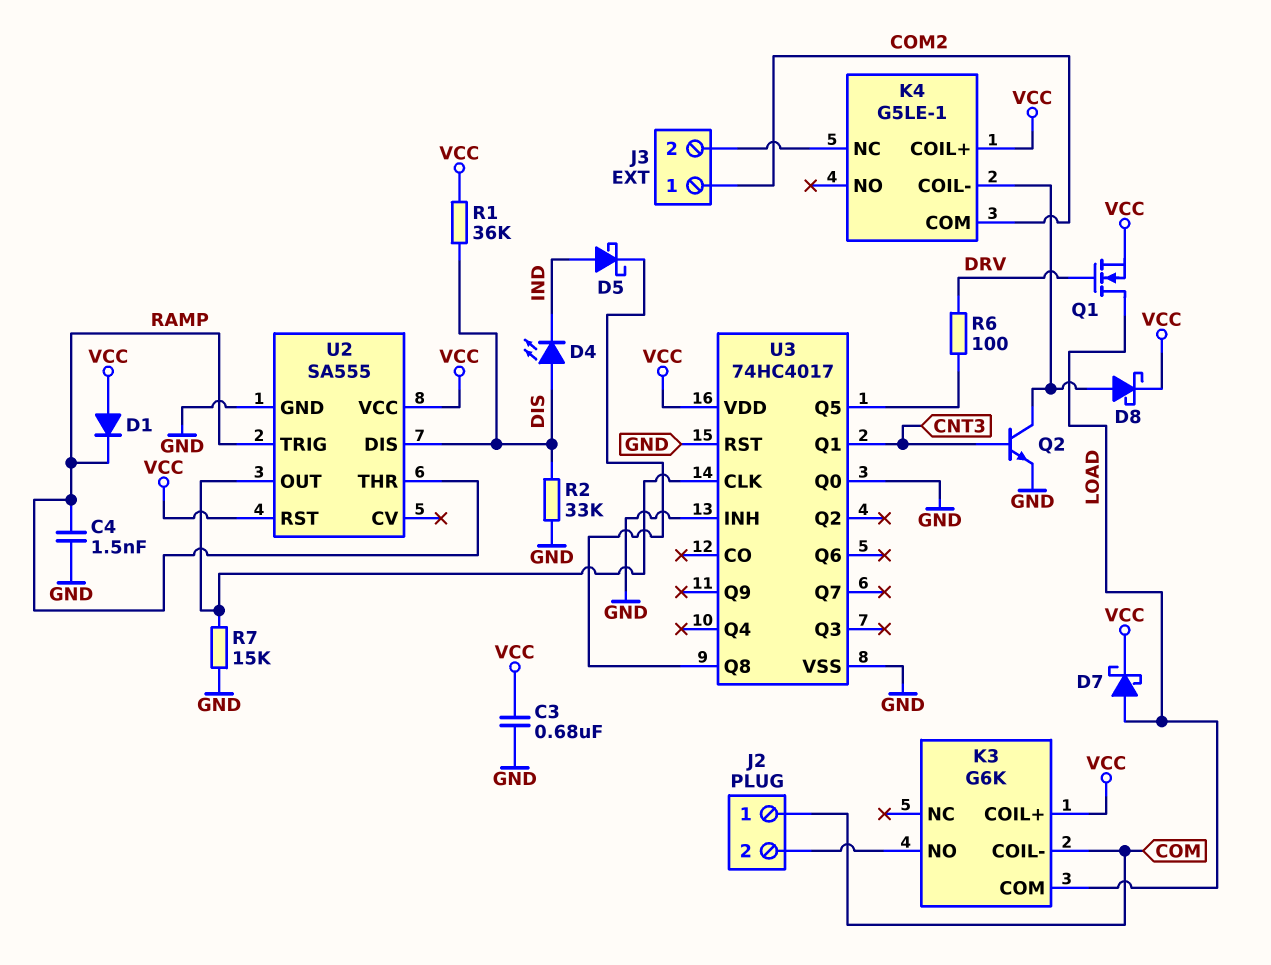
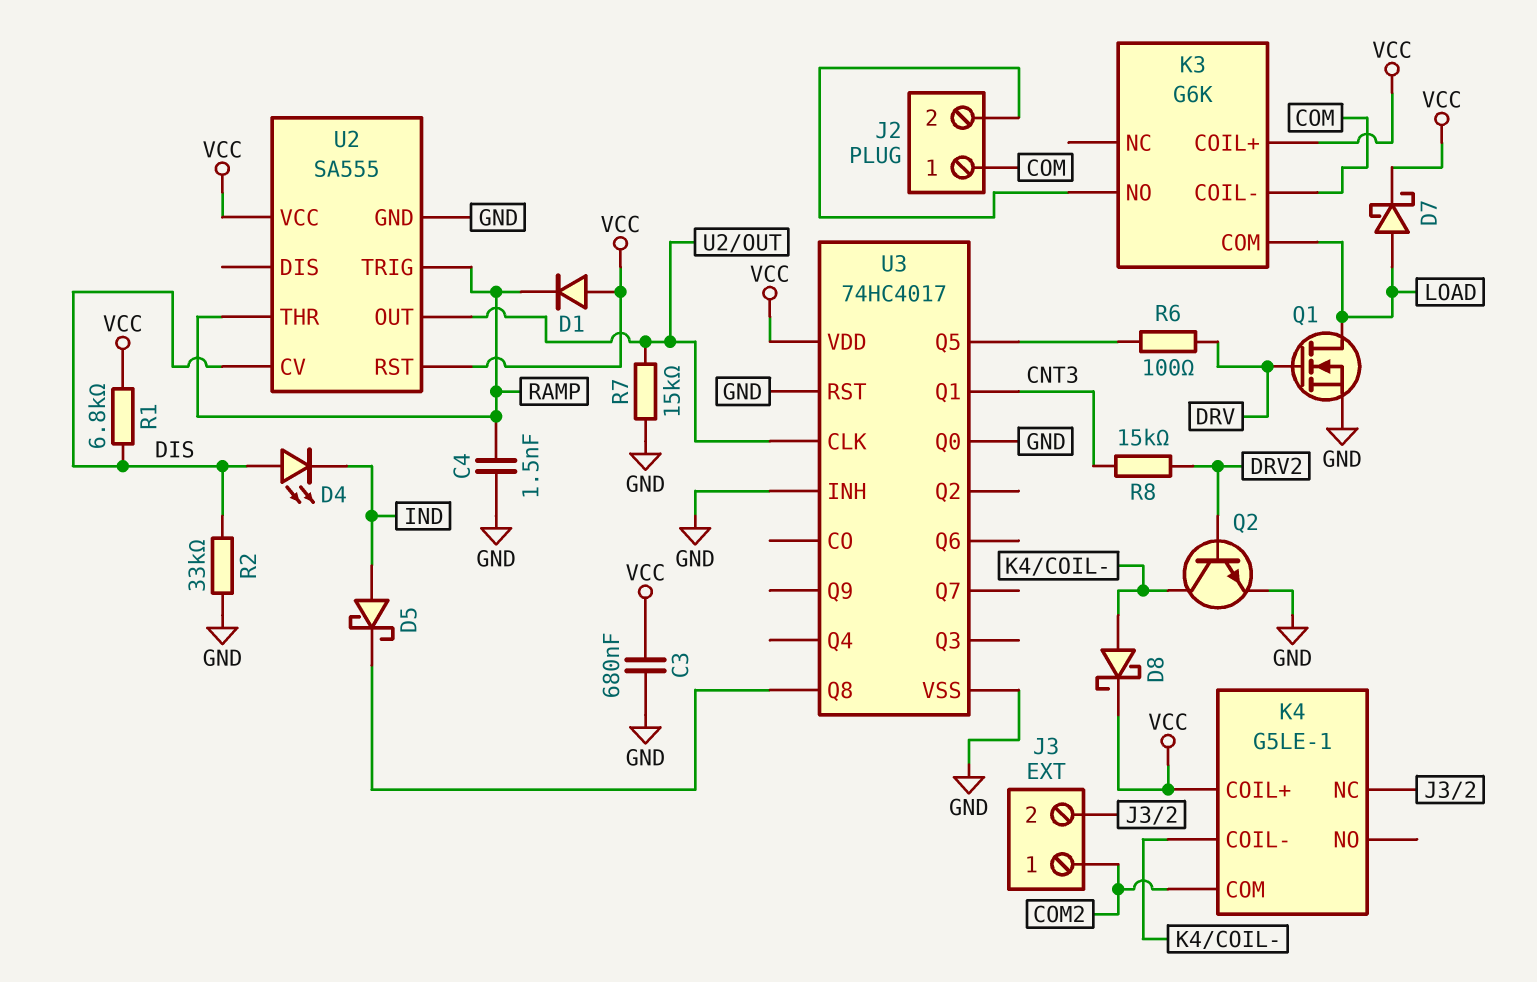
Q1: NMOS (G DRV, D LOAD, S VCC) -> NMOS (G DRV, D LOAD, S GND)
Q2: NPN (B CNT3, C K4/COIL-, E GND) -> NPN (B DRV2, C K4/COIL-, E GND)
R1: 36k (DIS, VCC) -> 6.8k (DIS, VCC)
R8: none -> 15k (CNT3, DRV2)
U2 pin CV: none -> DIS
U2 pin DIS: DIS -> none

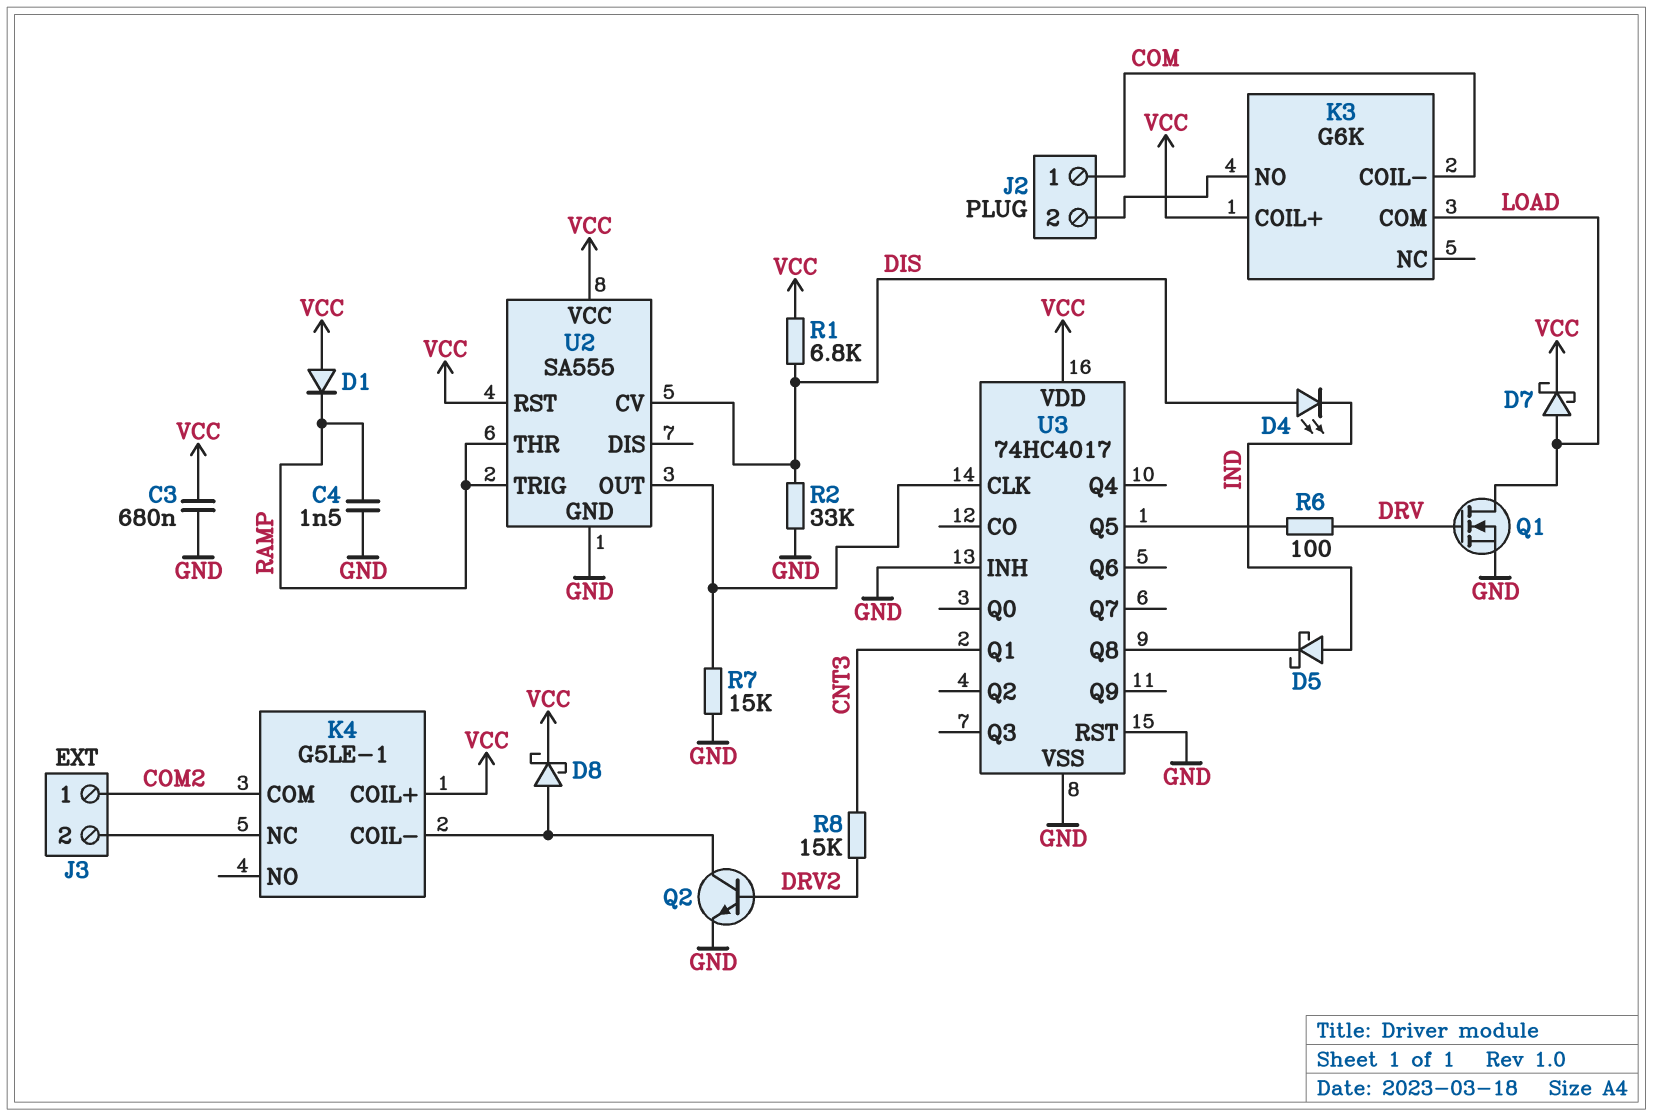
U3 pin Q0: GND -> none

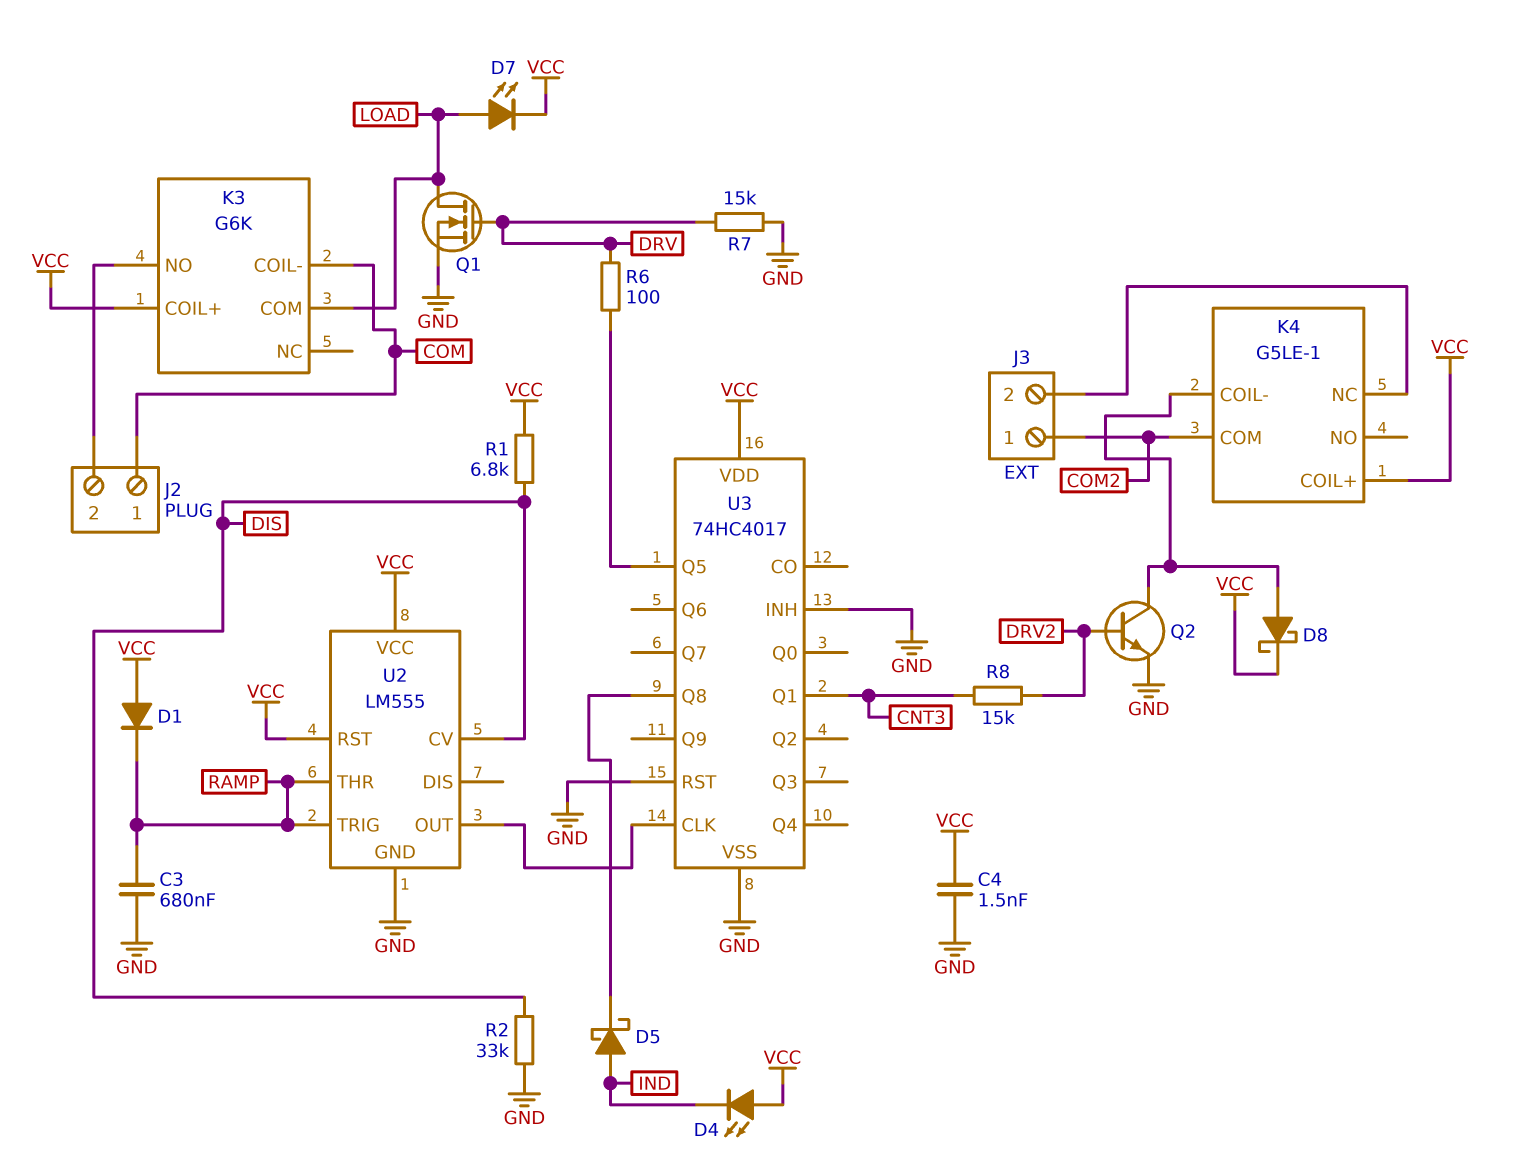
C3: 680nF (GND, VCC) -> 680nF (GND, RAMP)
C4: 1.5nF (GND, RAMP) -> 1.5nF (GND, VCC)
D4: LED (A DIS, K IND) -> LED (A VCC, K IND)
D7: schottky (A LOAD, K VCC) -> LED (A LOAD, K VCC)
R7: 15k (GND, U2/OUT) -> 15k (DRV, GND)
U2: SA555 -> LM555

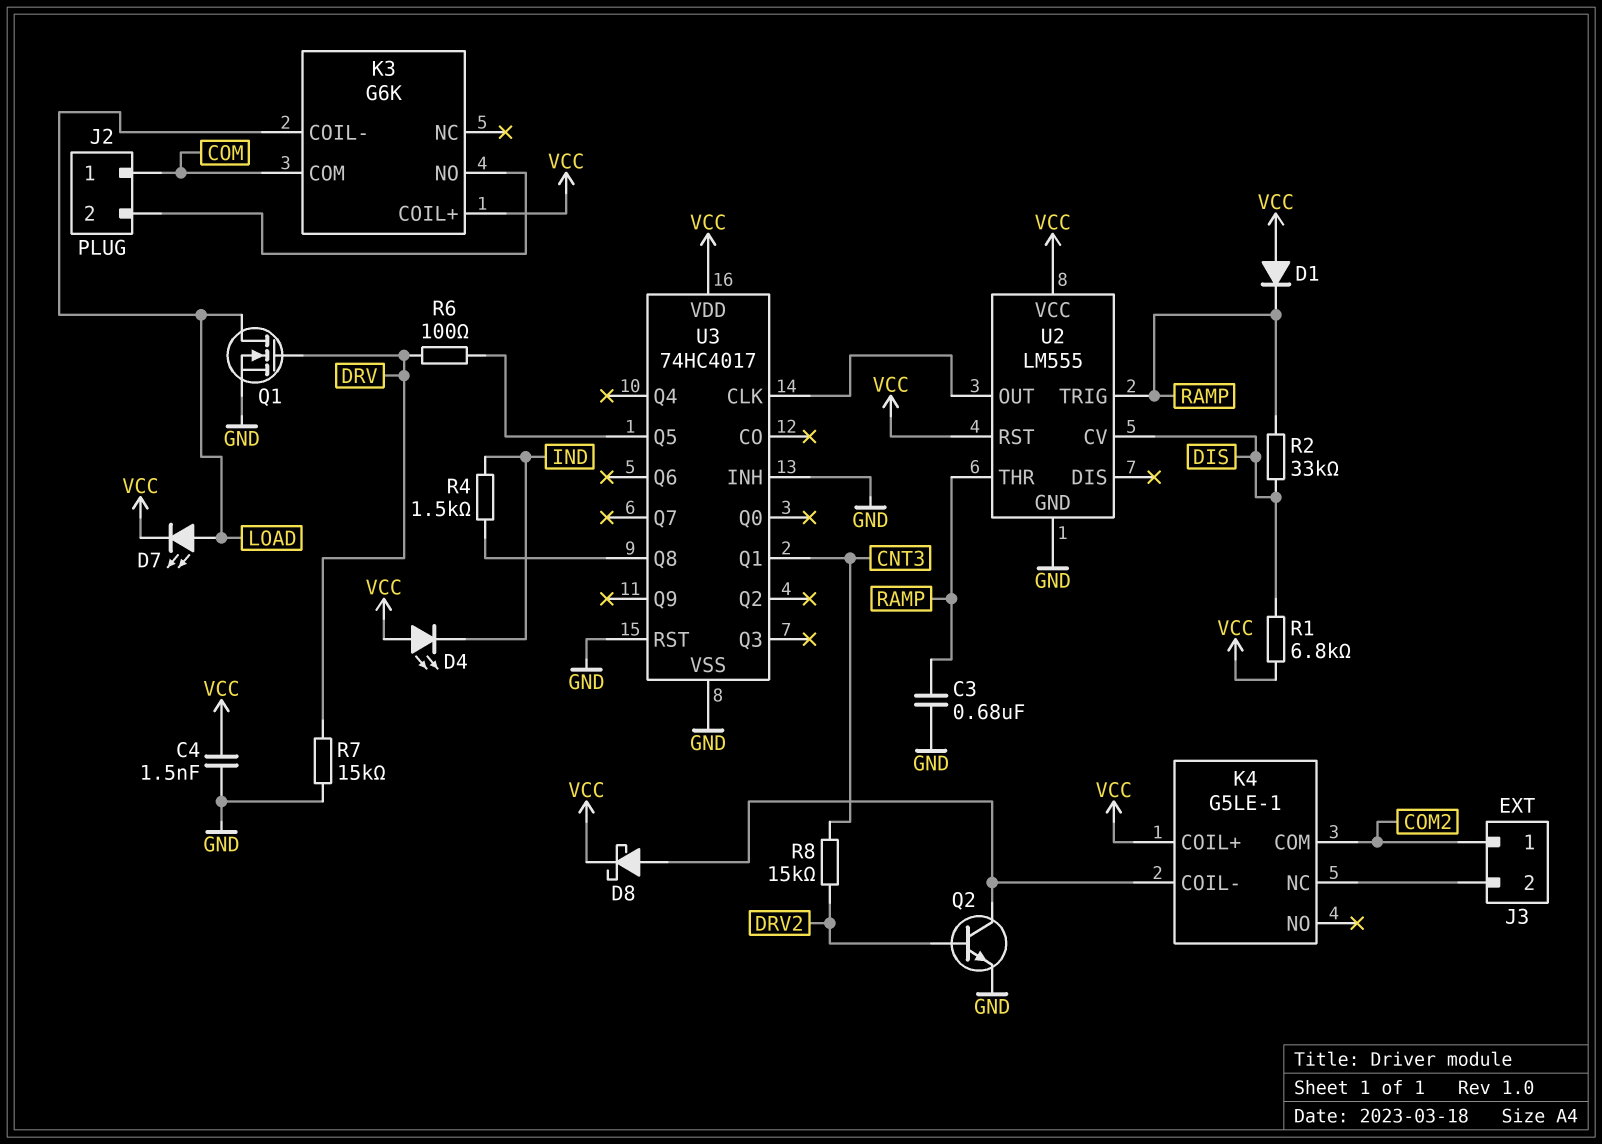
D5: schottky (A IND, K U3/Q8) -> none
K3 pin COIL-: COM -> LOAD
K3 pin COM: LOAD -> COM
R2: 33k (DIS, GND) -> 33k (DIS, RAMP)
R4: none -> 1.5k (IND, U3/Q8)

